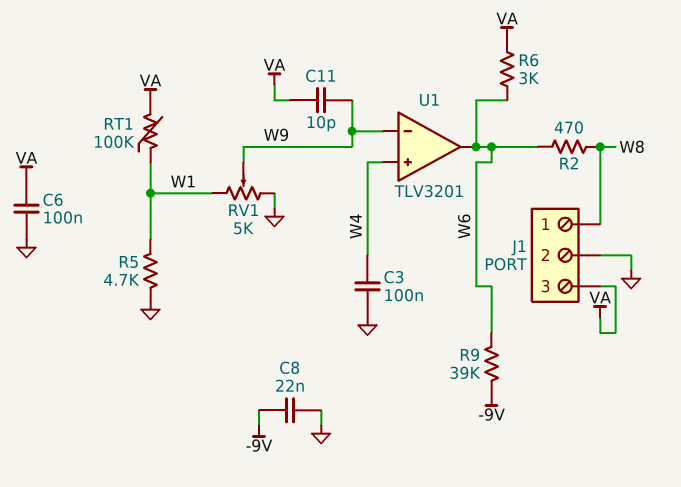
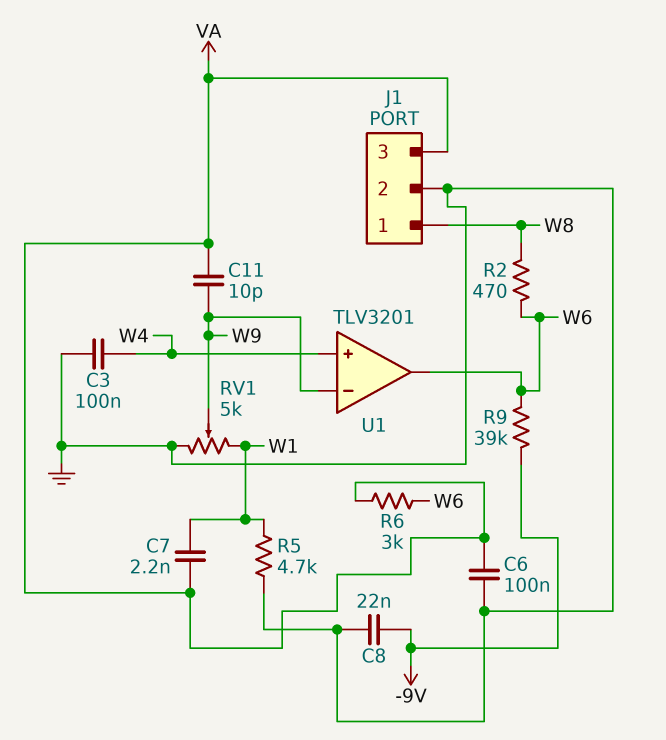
C7: none -> 2.2nF (VA, W1)
RT1: 100k (VA, W1) -> none

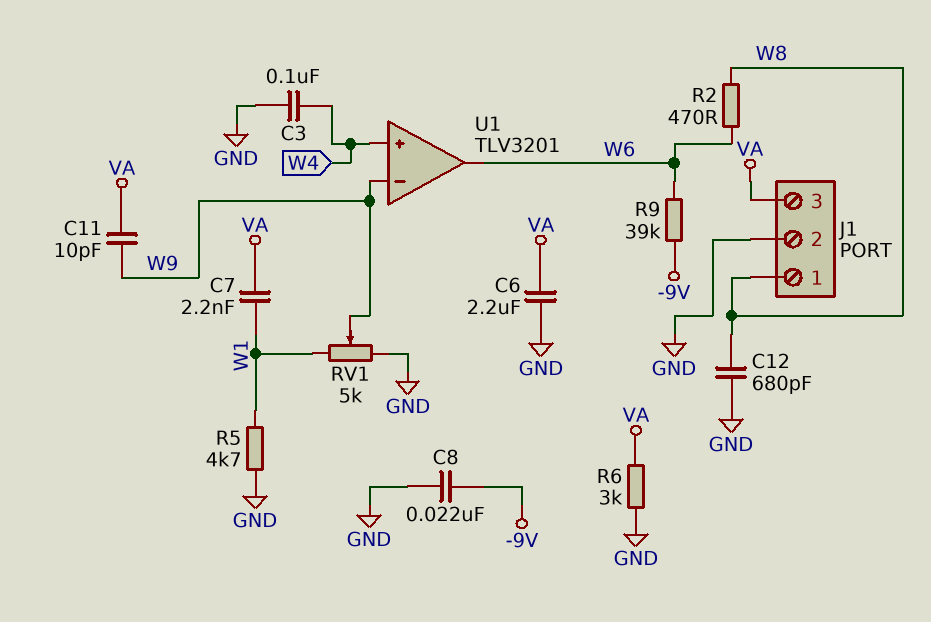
C6: 100nF (GND, VA) -> 2.2uF (GND, VA)
C12: none -> 680pF (GND, W8)
R6: 3k (VA, W6) -> 3k (GND, VA)

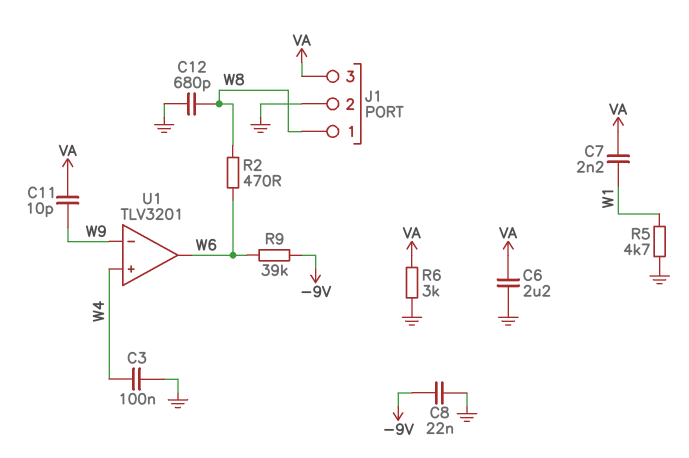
RV1: 5k (GND, W1, wiper W9) -> none

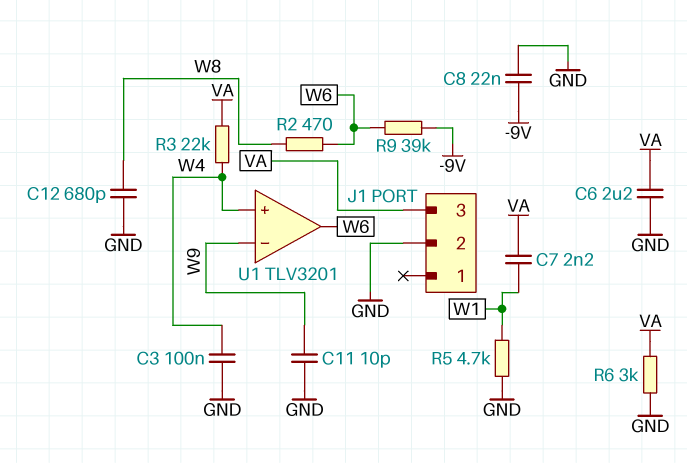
C11: 10pF (VA, W9) -> 10pF (GND, W9)
J1 pin 1: W8 -> none
R3: none -> 22k (VA, W4)

